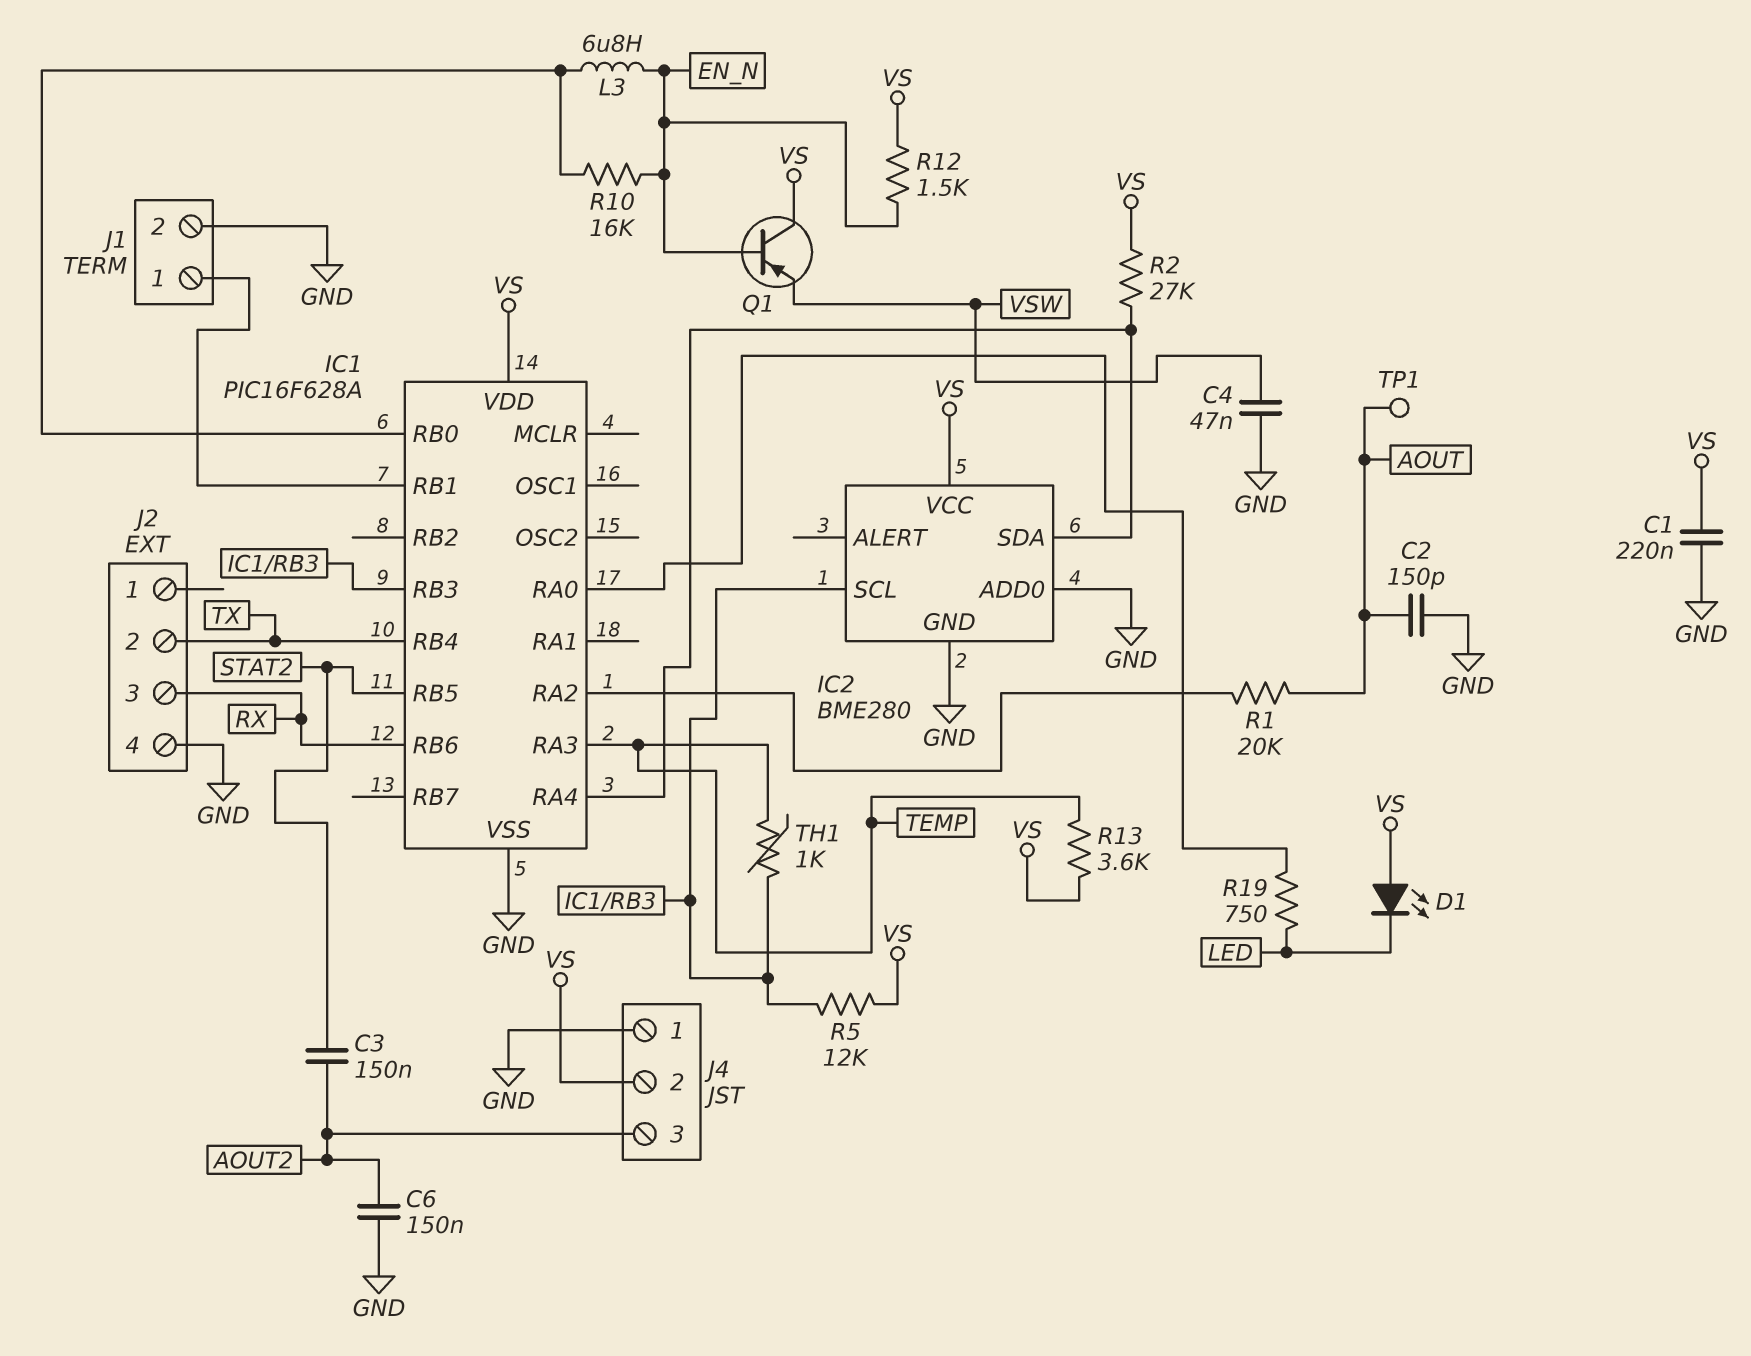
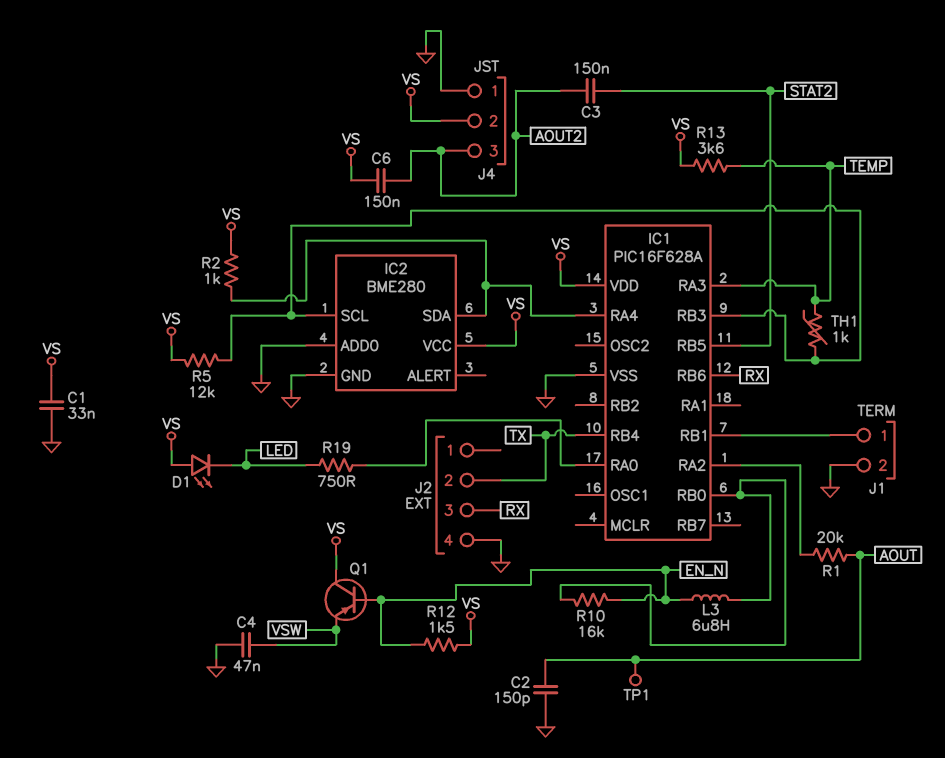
C1: 220nF (GND, VS) -> 33nF (GND, VS)
C6: 150nF (AOUT2, GND) -> 150nF (AOUT2, VS)
R2: 27k (IC1/RA4, VS) -> 1k (IC1/RA4, VS)

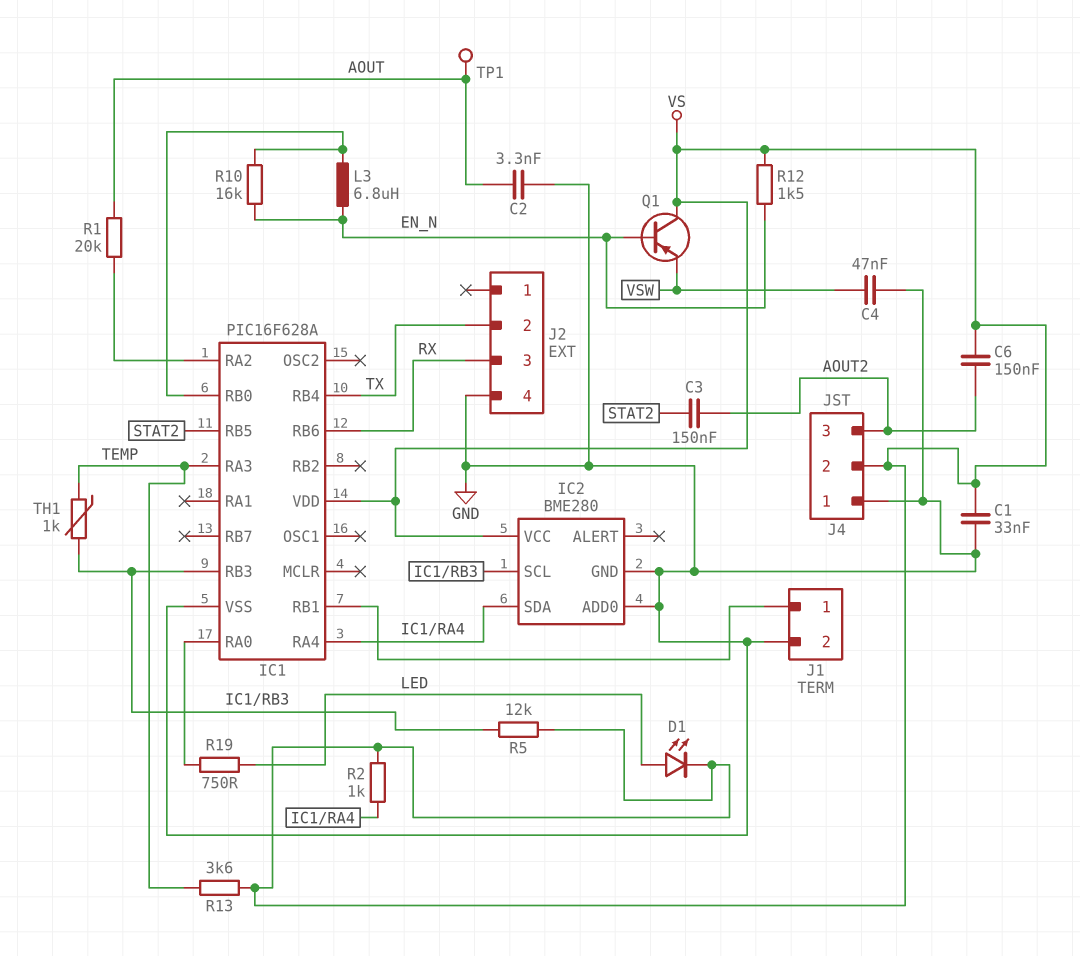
C2: 150pF (AOUT, GND) -> 3.3nF (AOUT, GND)
D1: LED (A VS, K LED) -> LED (A LED, K VS)

